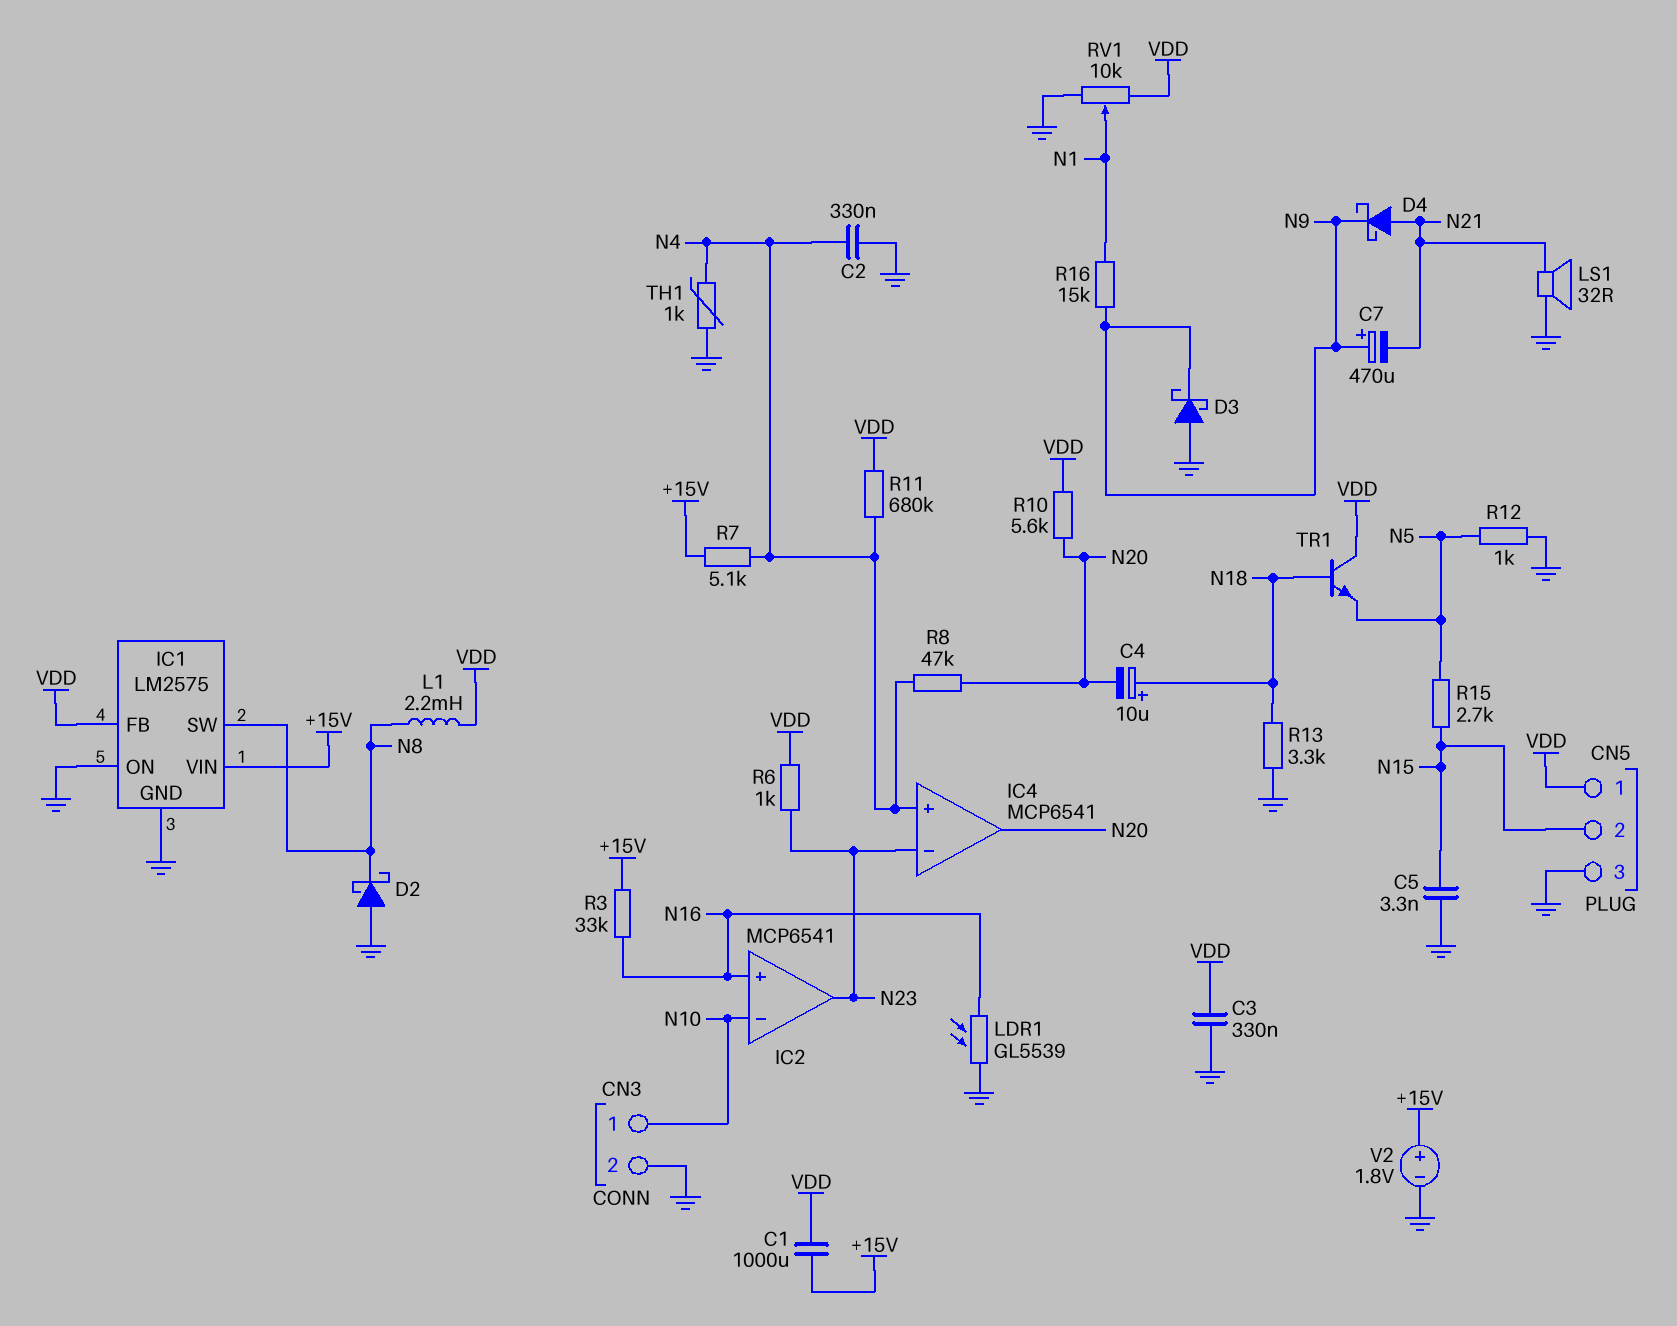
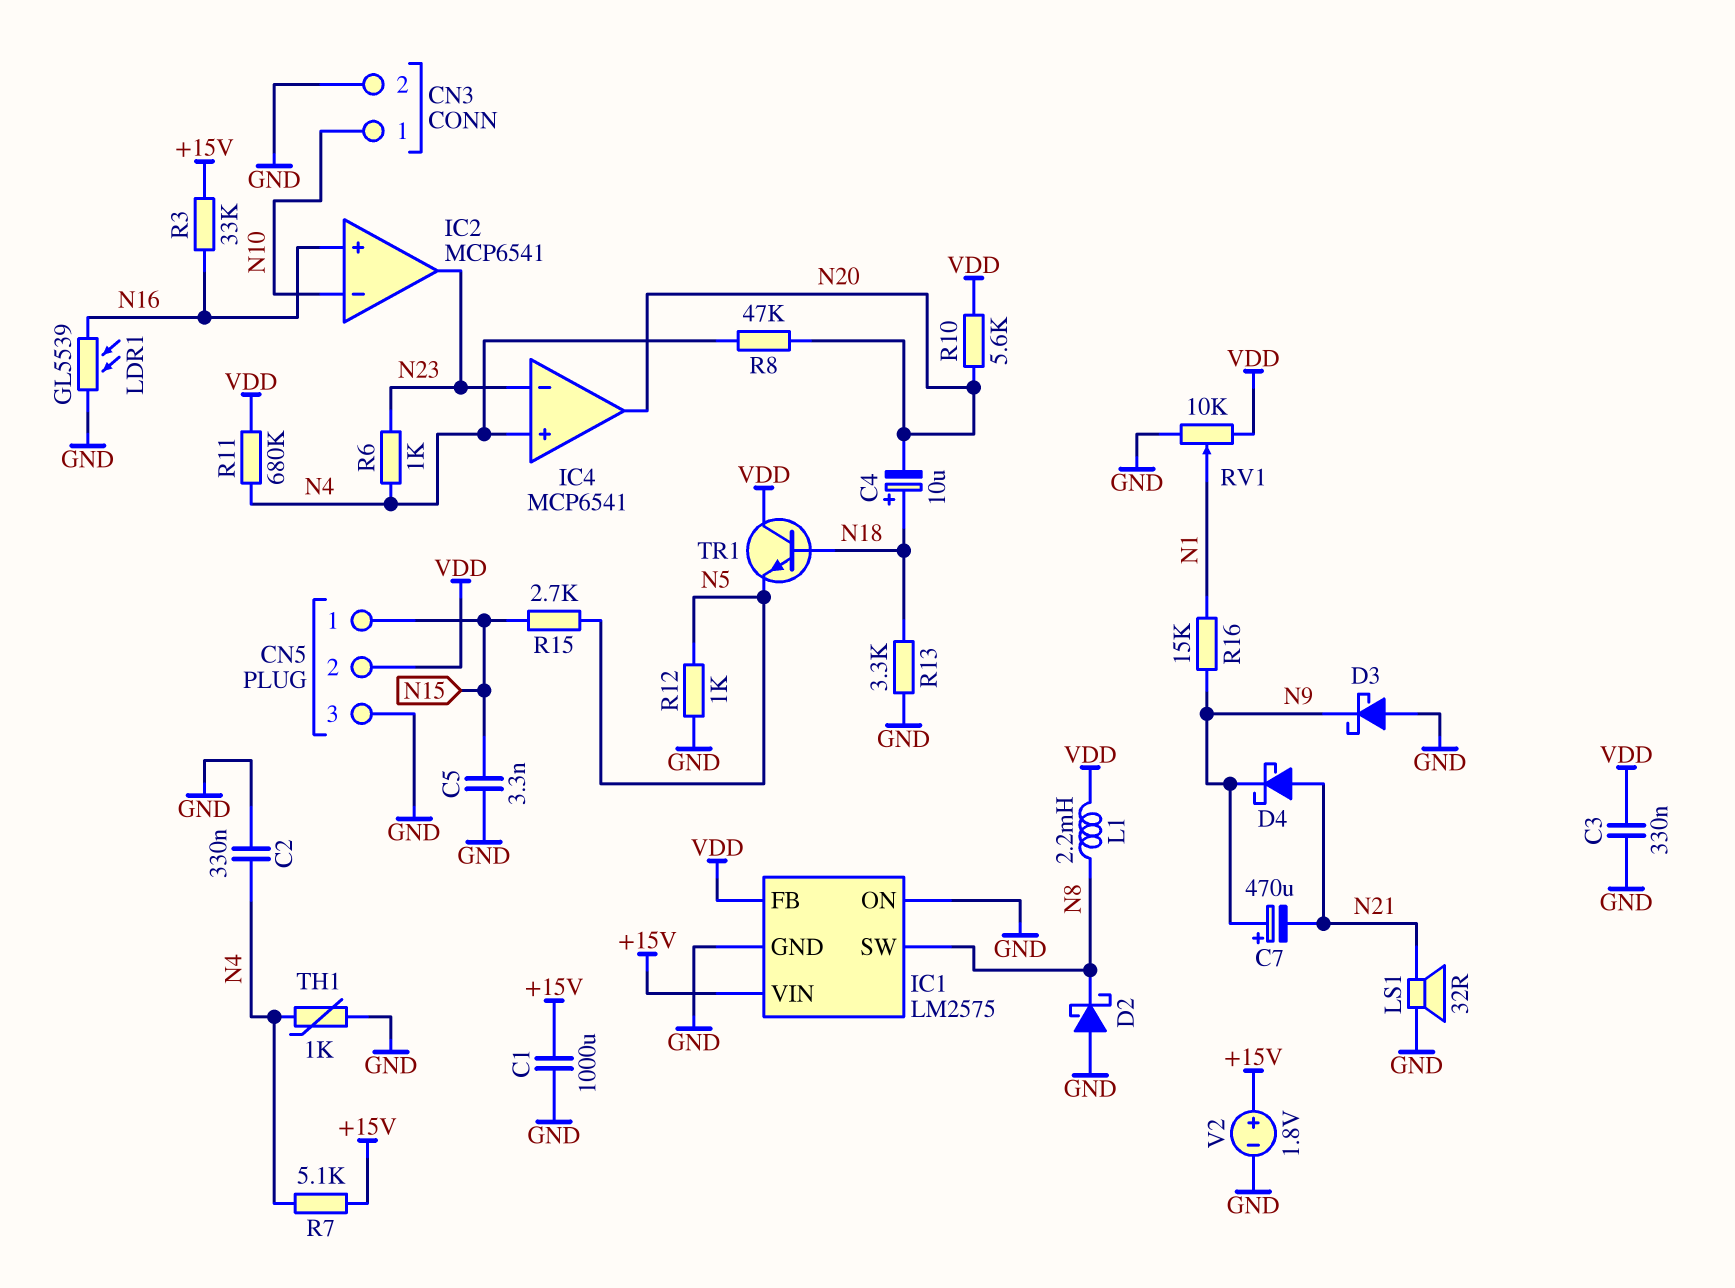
C1: 1000uF (+15V, VDD) -> 1000uF (+15V, GND)
CN5 pin 1: VDD -> N15
CN5 pin 2: N15 -> VDD
R6: 1k (N23, VDD) -> 1k (N4, N23)

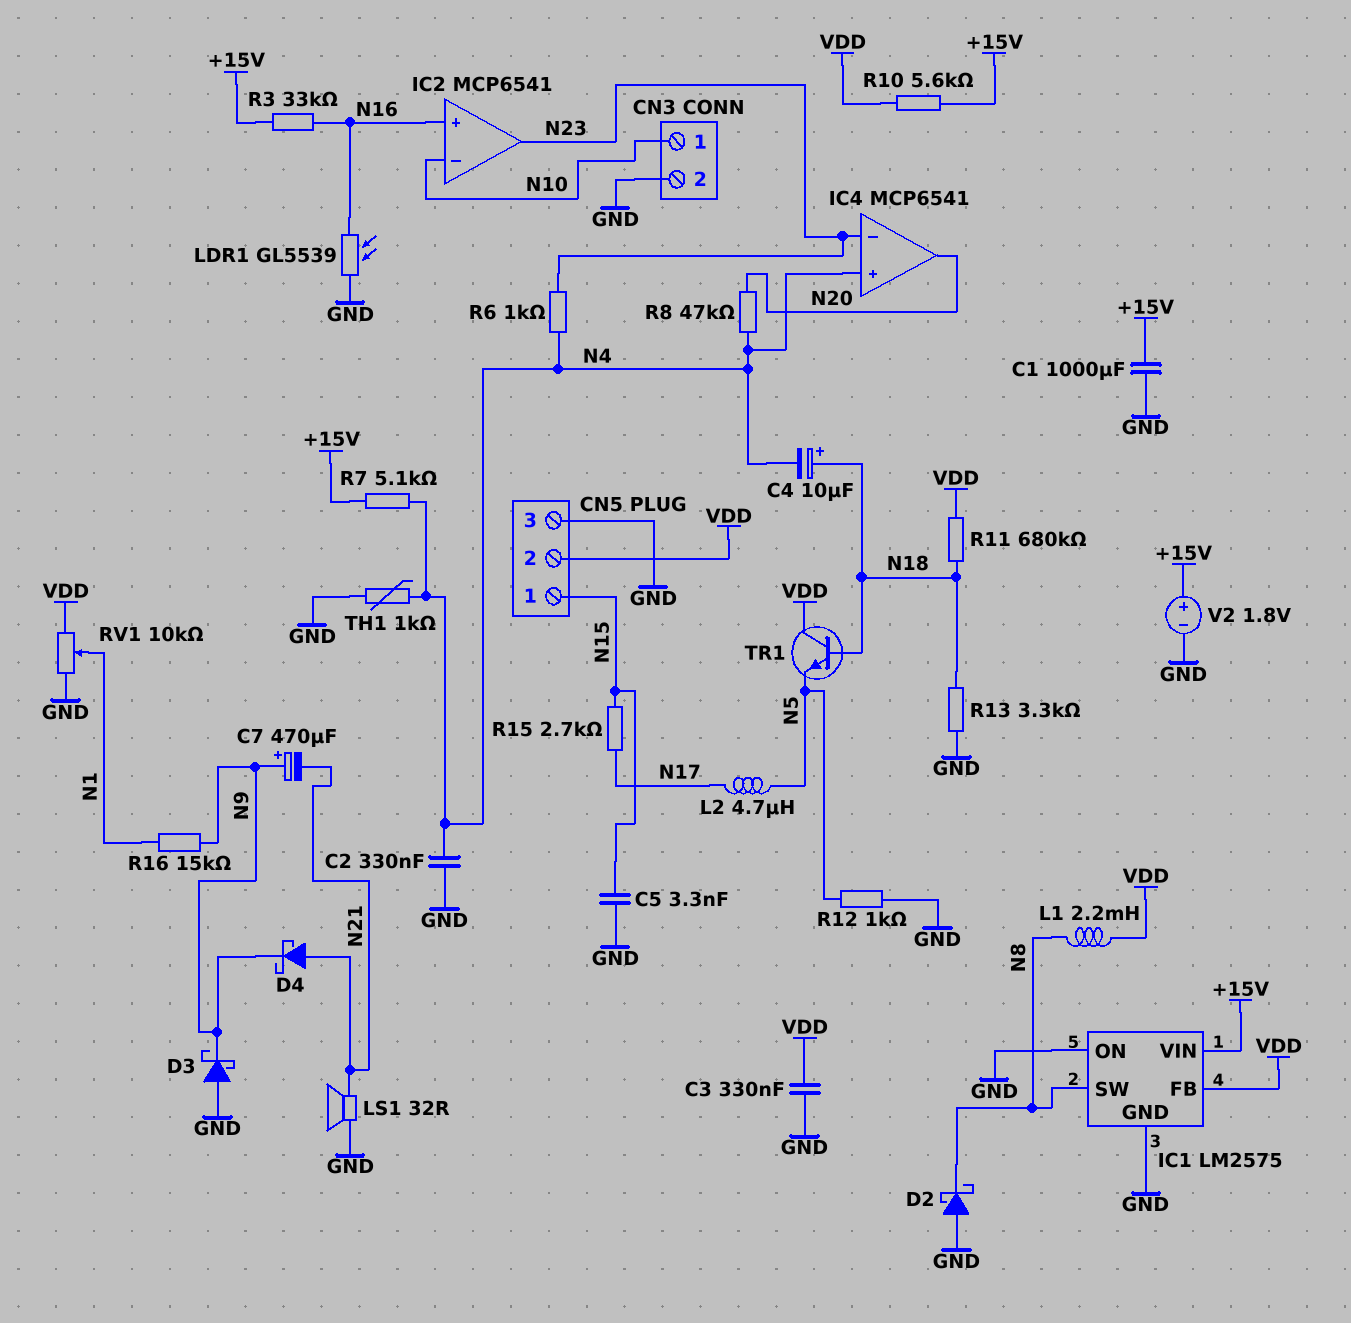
C4: 10uF (plus N18, minus N20) -> 10uF (plus N18, minus N4)
L2: none -> 4.7uH (N5, N17)
R10: 5.6k (N20, VDD) -> 5.6k (+15V, VDD)
R11: 680k (N4, VDD) -> 680k (N18, VDD)
R15: 2.7k (N5, N15) -> 2.7k (N15, N17)

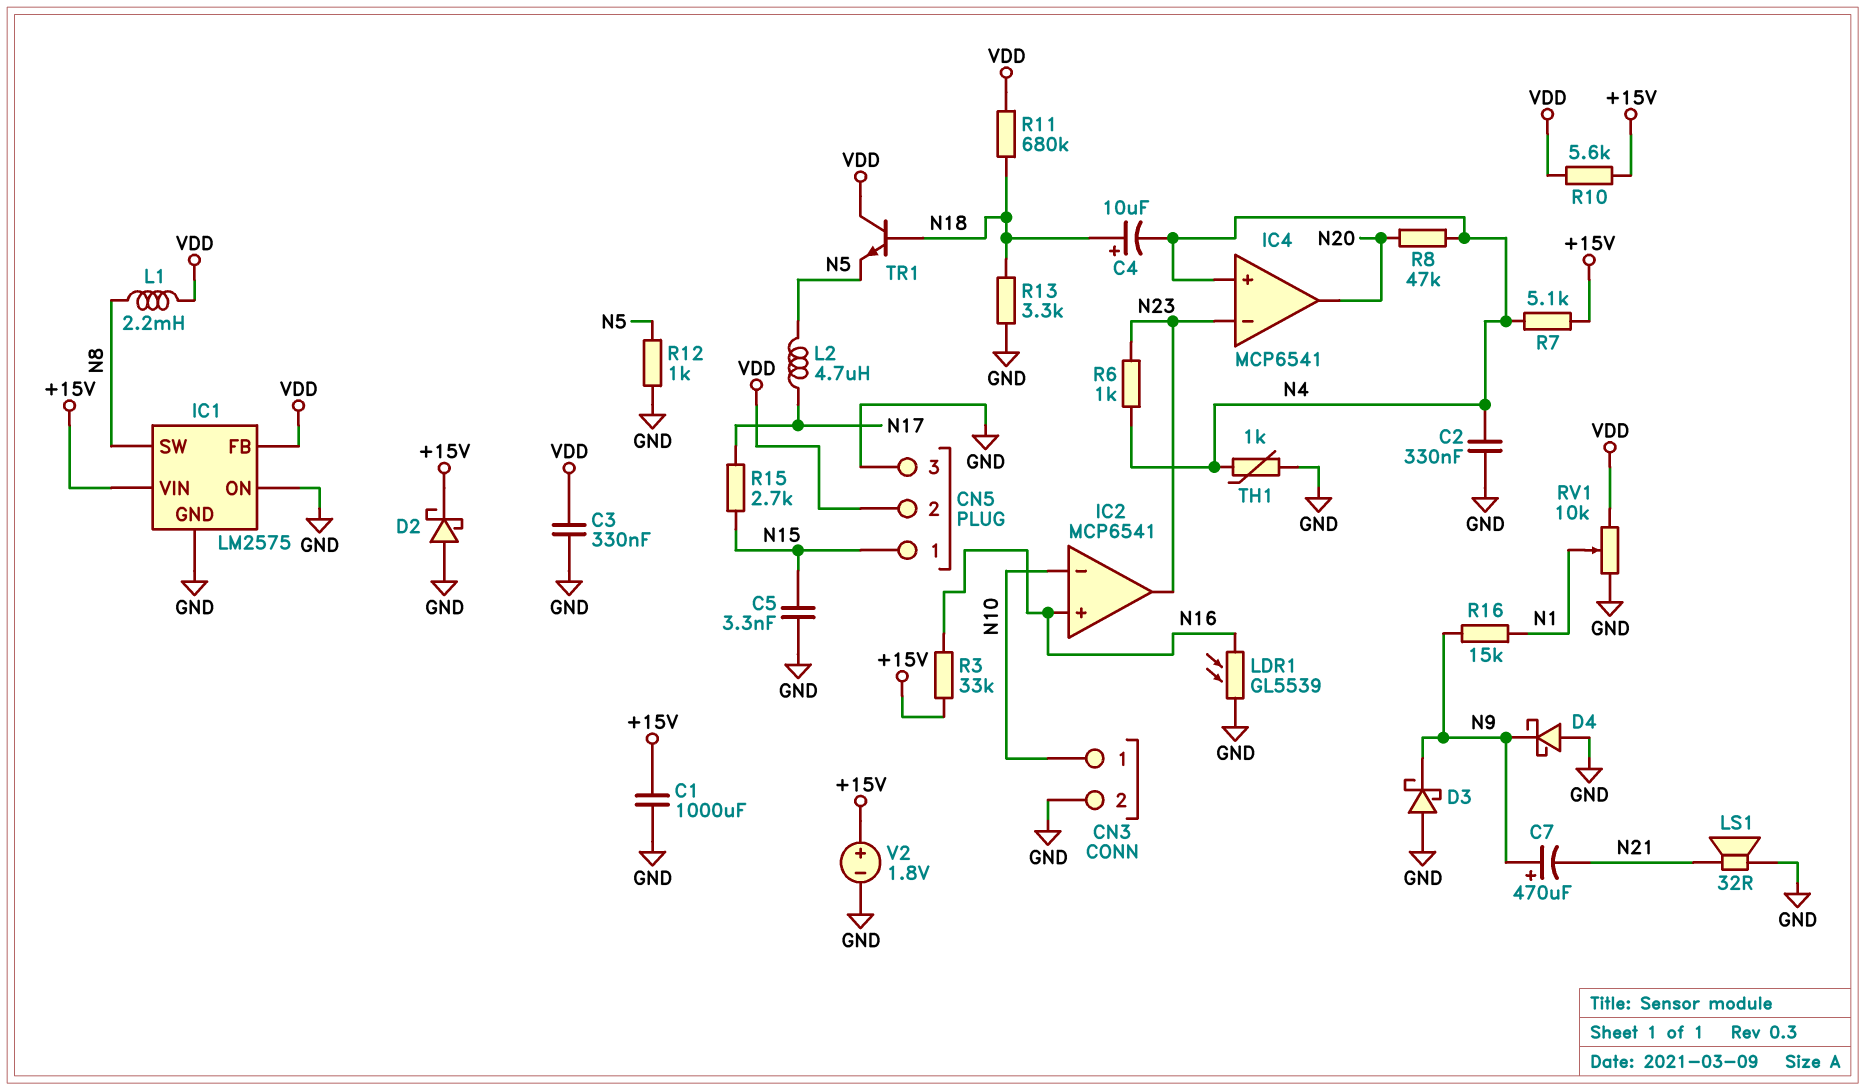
D2: schottky (A GND, K N8) -> schottky (A GND, K +15V)
D4: schottky (A N21, K N9) -> schottky (A GND, K N9)

